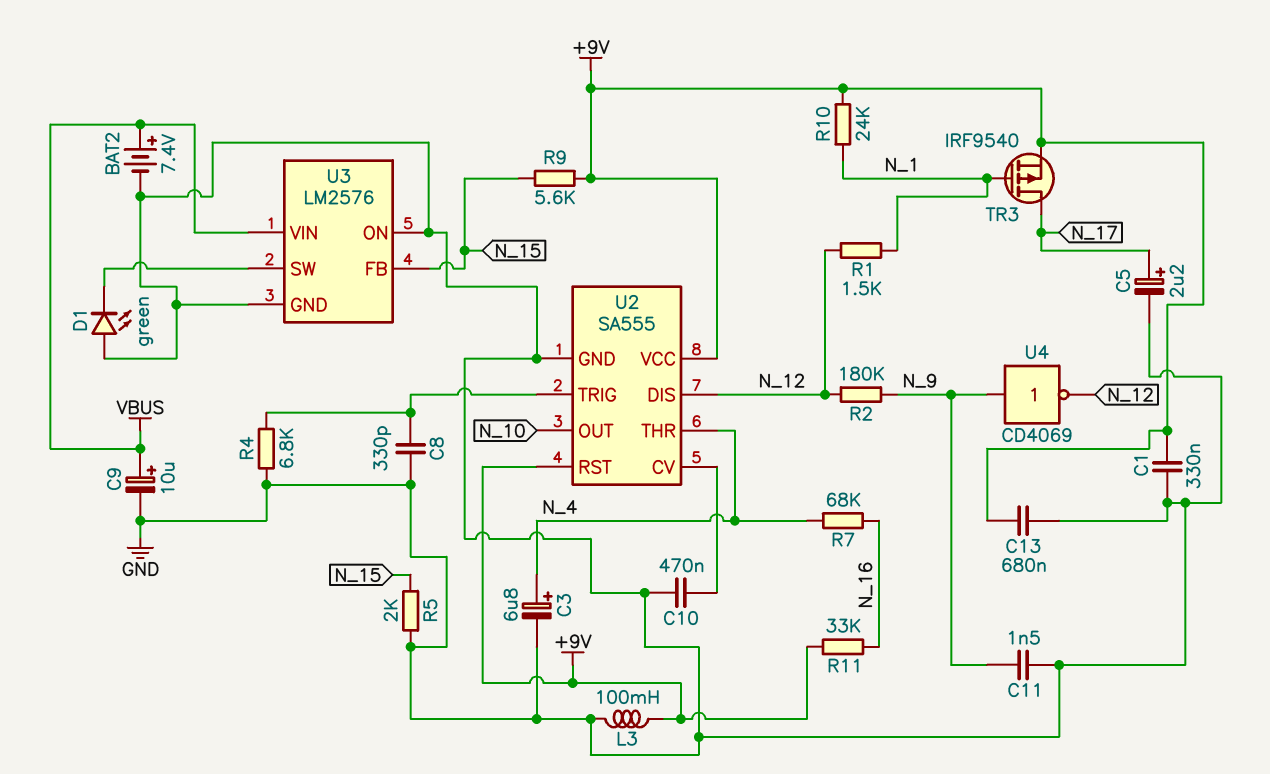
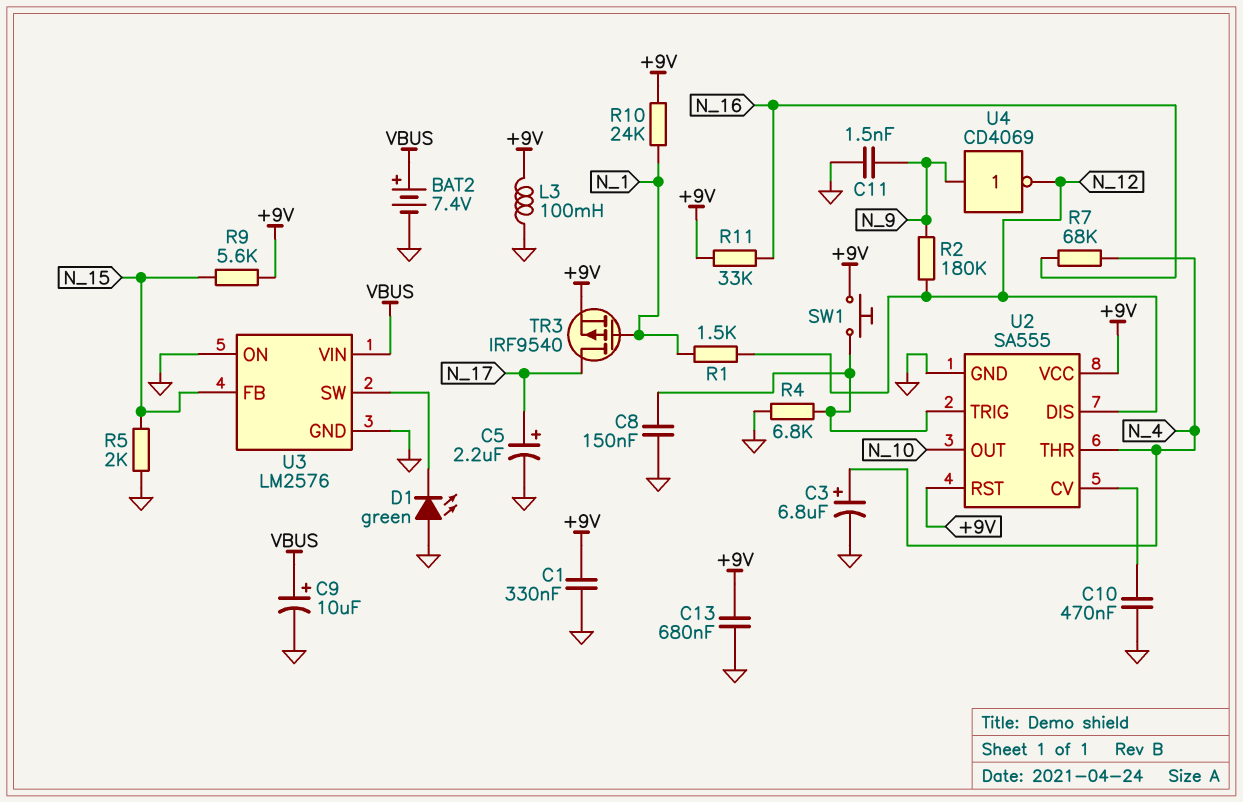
C8: 330pF (GND, U2/TRIG) -> 150nF (GND, U2/TRIG)
SW1: none -> button (+9V, U2/TRIG)

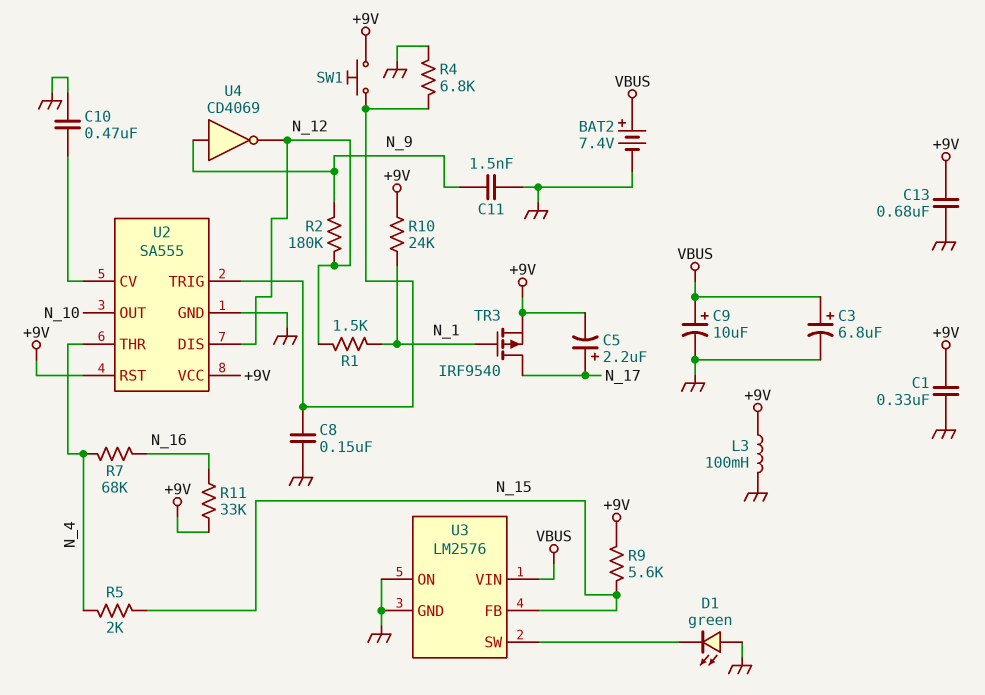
C3: 6.8uF (plus N_4, minus GND) -> 6.8uF (plus VBUS, minus GND)
C5: 2.2uF (plus N_17, minus GND) -> 2.2uF (plus N_17, minus +9V)
R5: 2k (GND, N_15) -> 2k (N_4, N_15)

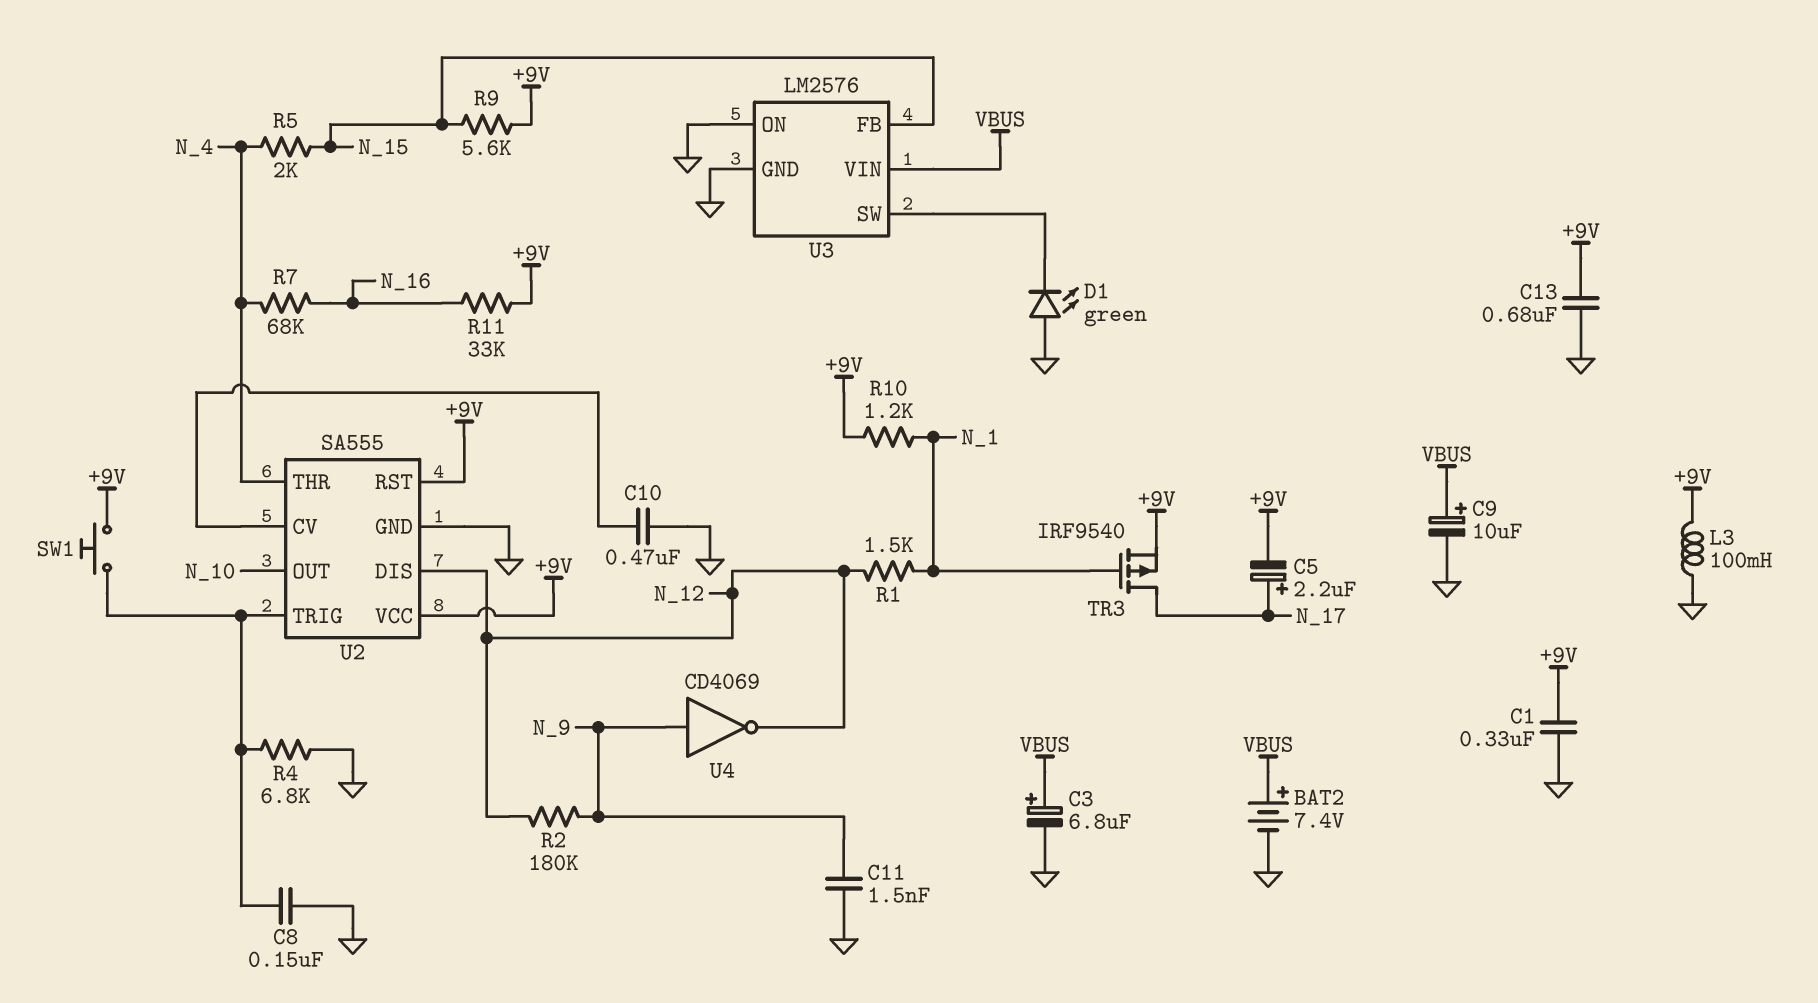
R10: 24k (+9V, N_1) -> 1.2k (+9V, N_1)

